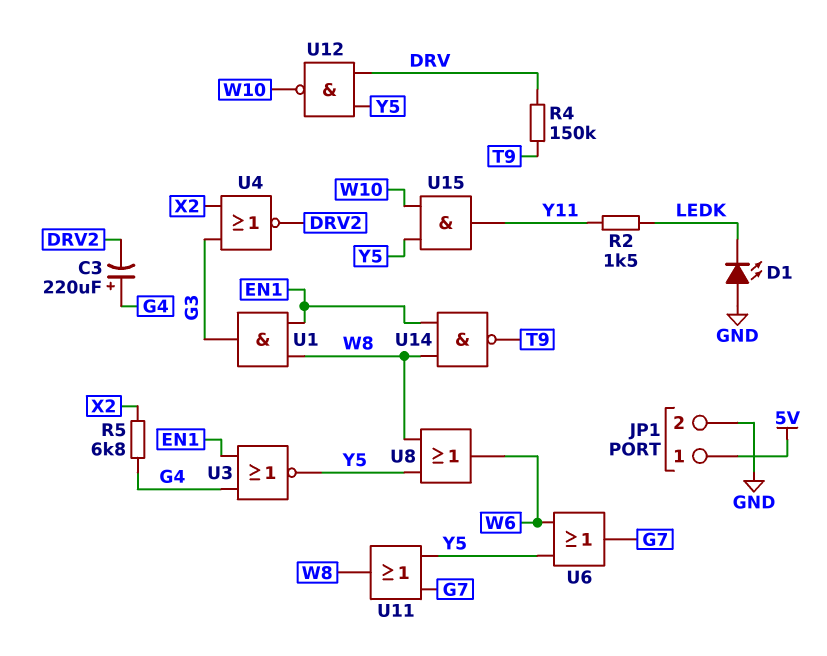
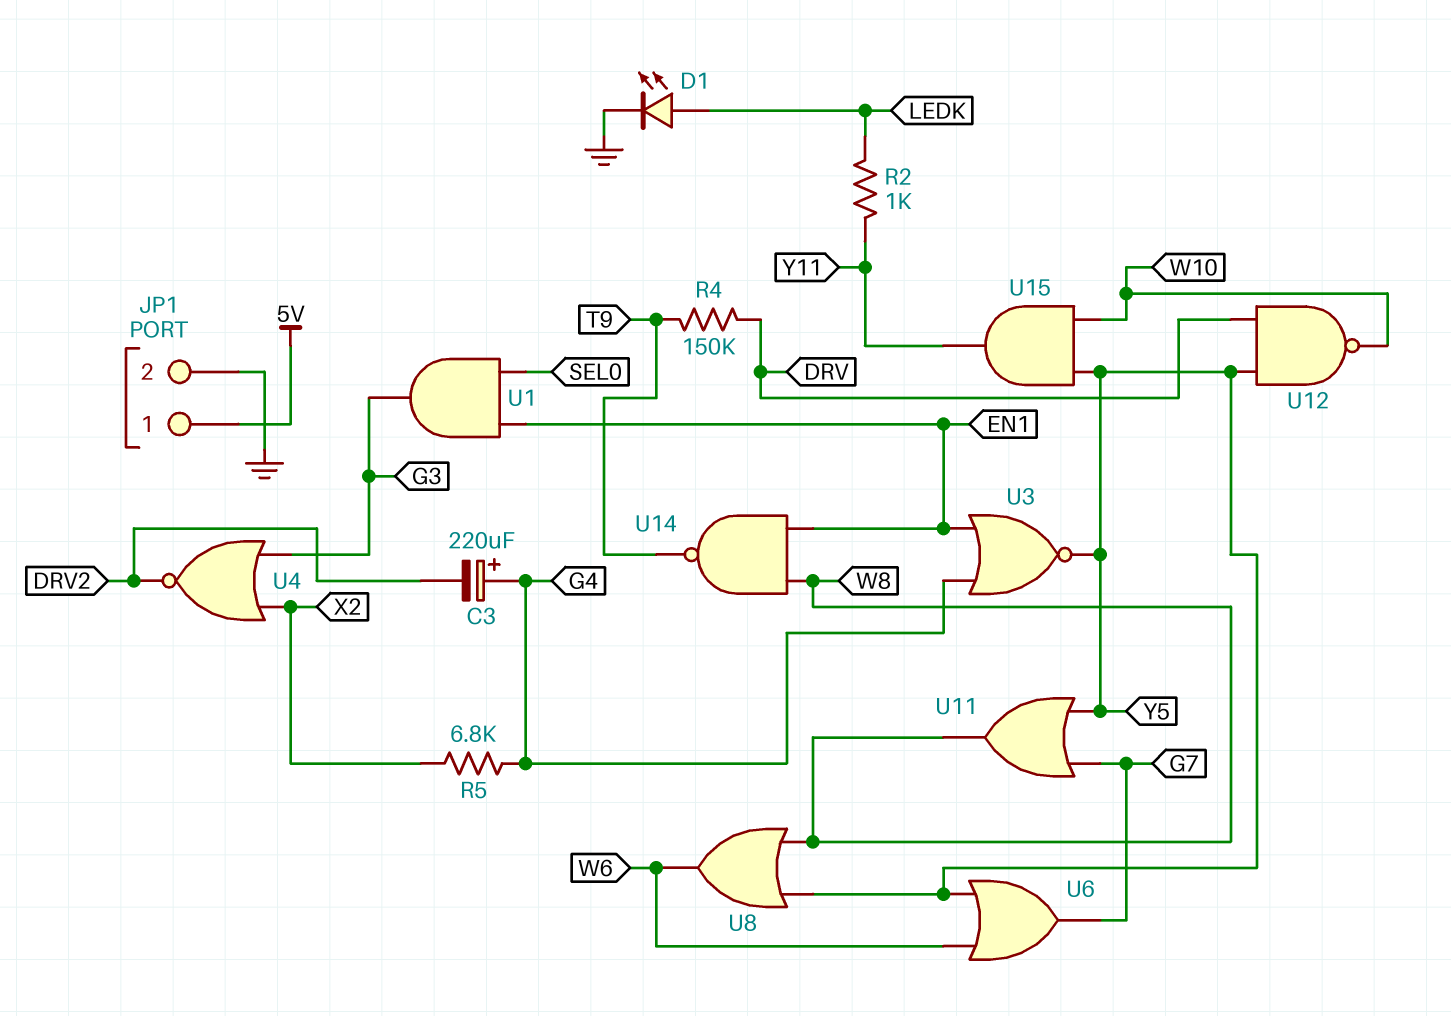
D1: LED (A GND, K LEDK) -> LED (A LEDK, K GND)
R2: 1.5k (LEDK, Y11) -> 1k (LEDK, Y11)
U1: AND (in EN1, in W8, out G3) -> AND (in EN1, in SEL0, out G3)

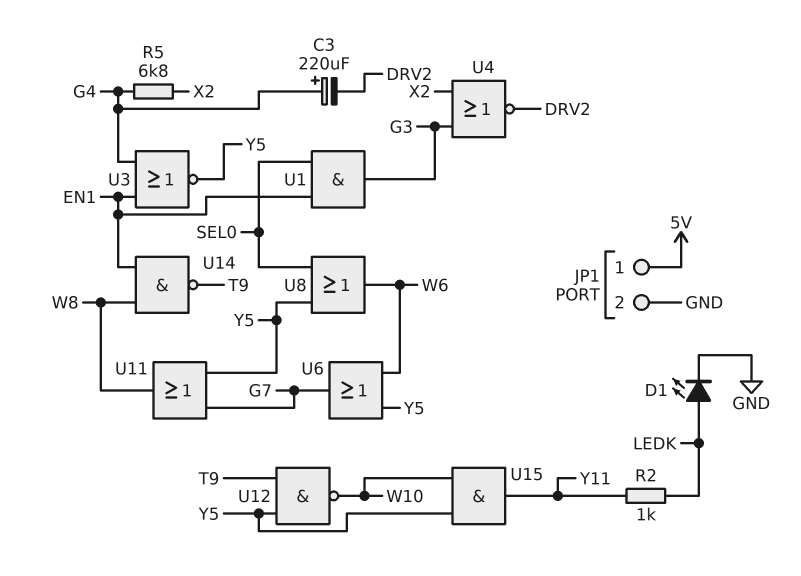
R4: 150k (DRV, T9) -> none
U8: OR (in W8, in Y5, out W6) -> OR (in SEL0, in Y5, out W6)
U12: NAND (in DRV, in Y5, out W10) -> NAND (in T9, in Y5, out W10)

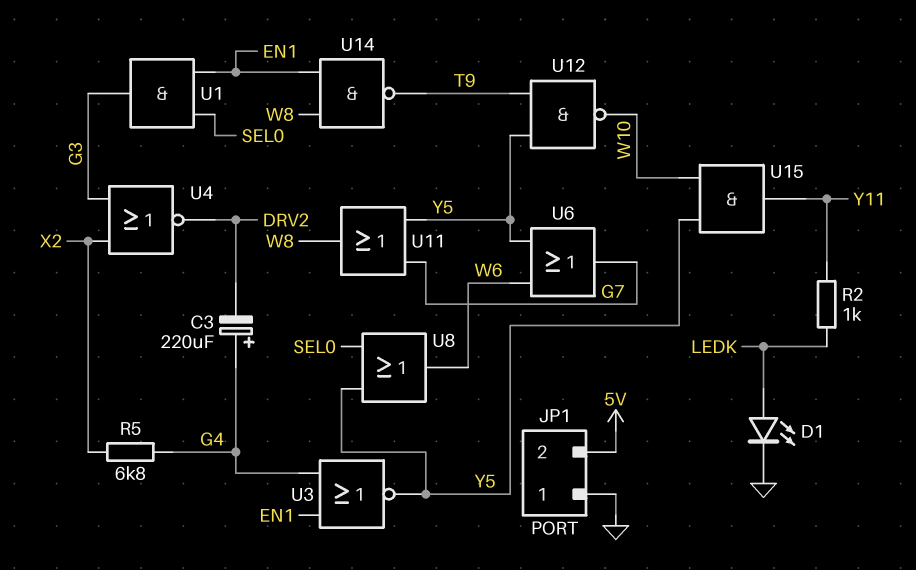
JP1 pin 1: 5V -> GND
JP1 pin 2: GND -> 5V

